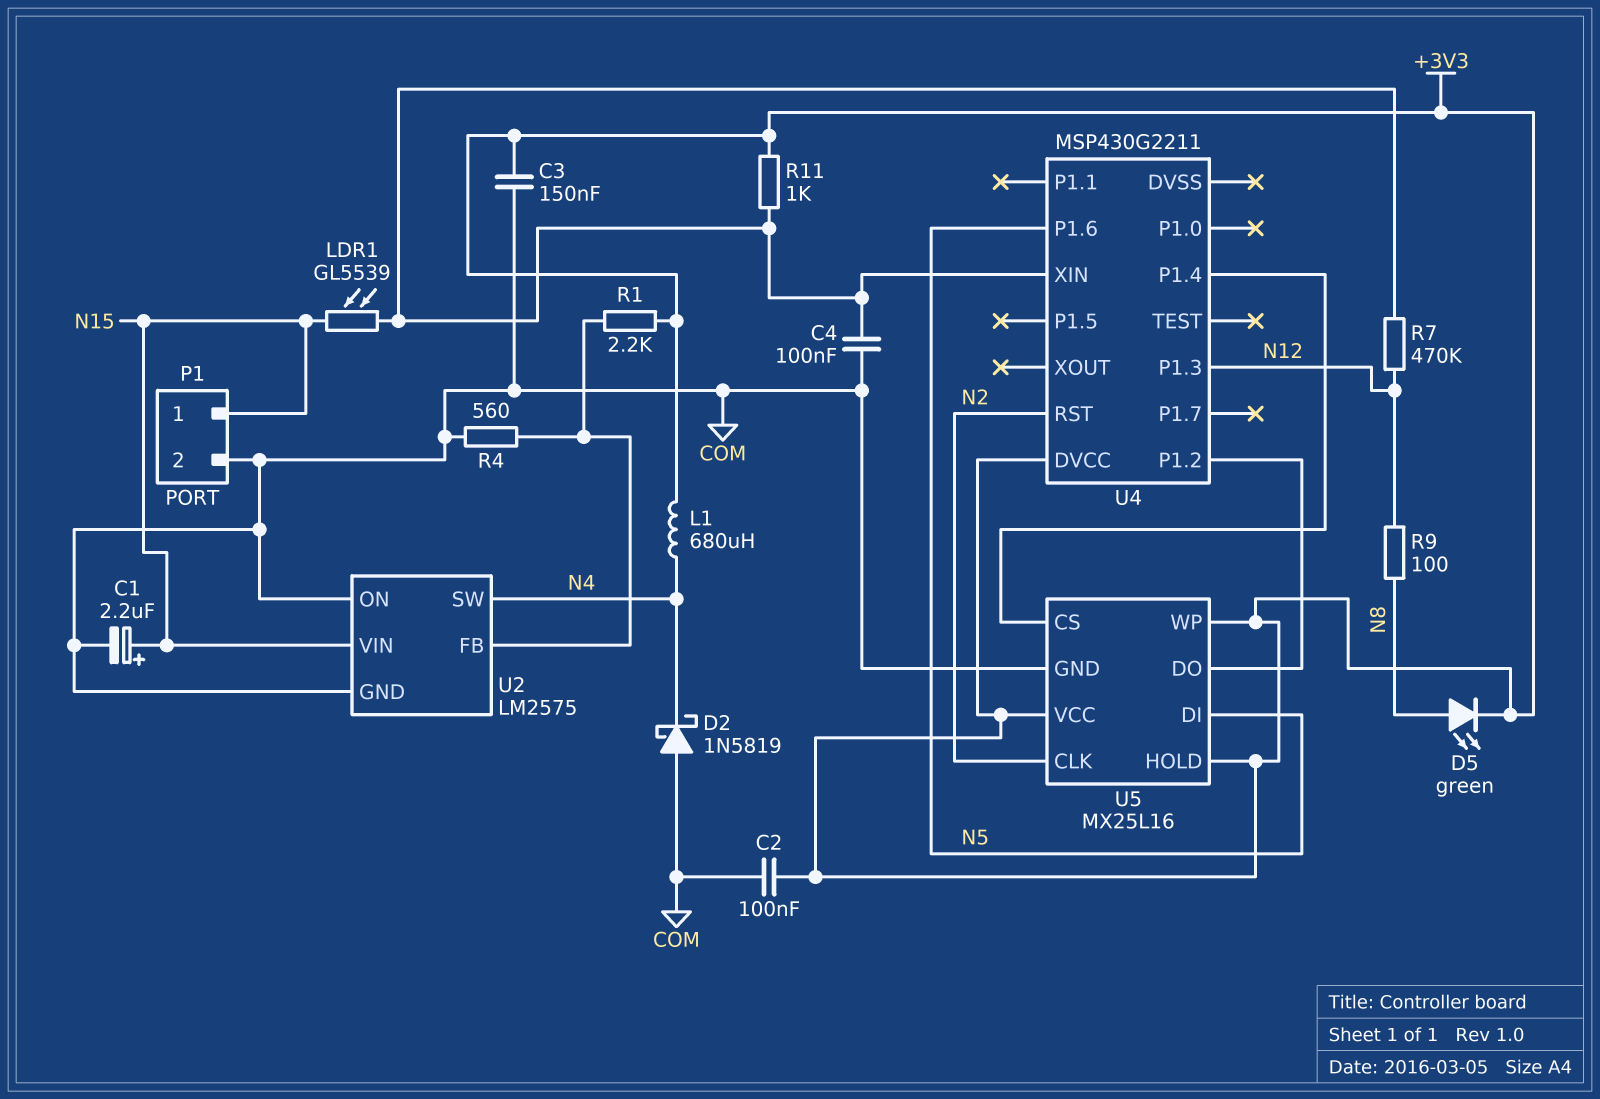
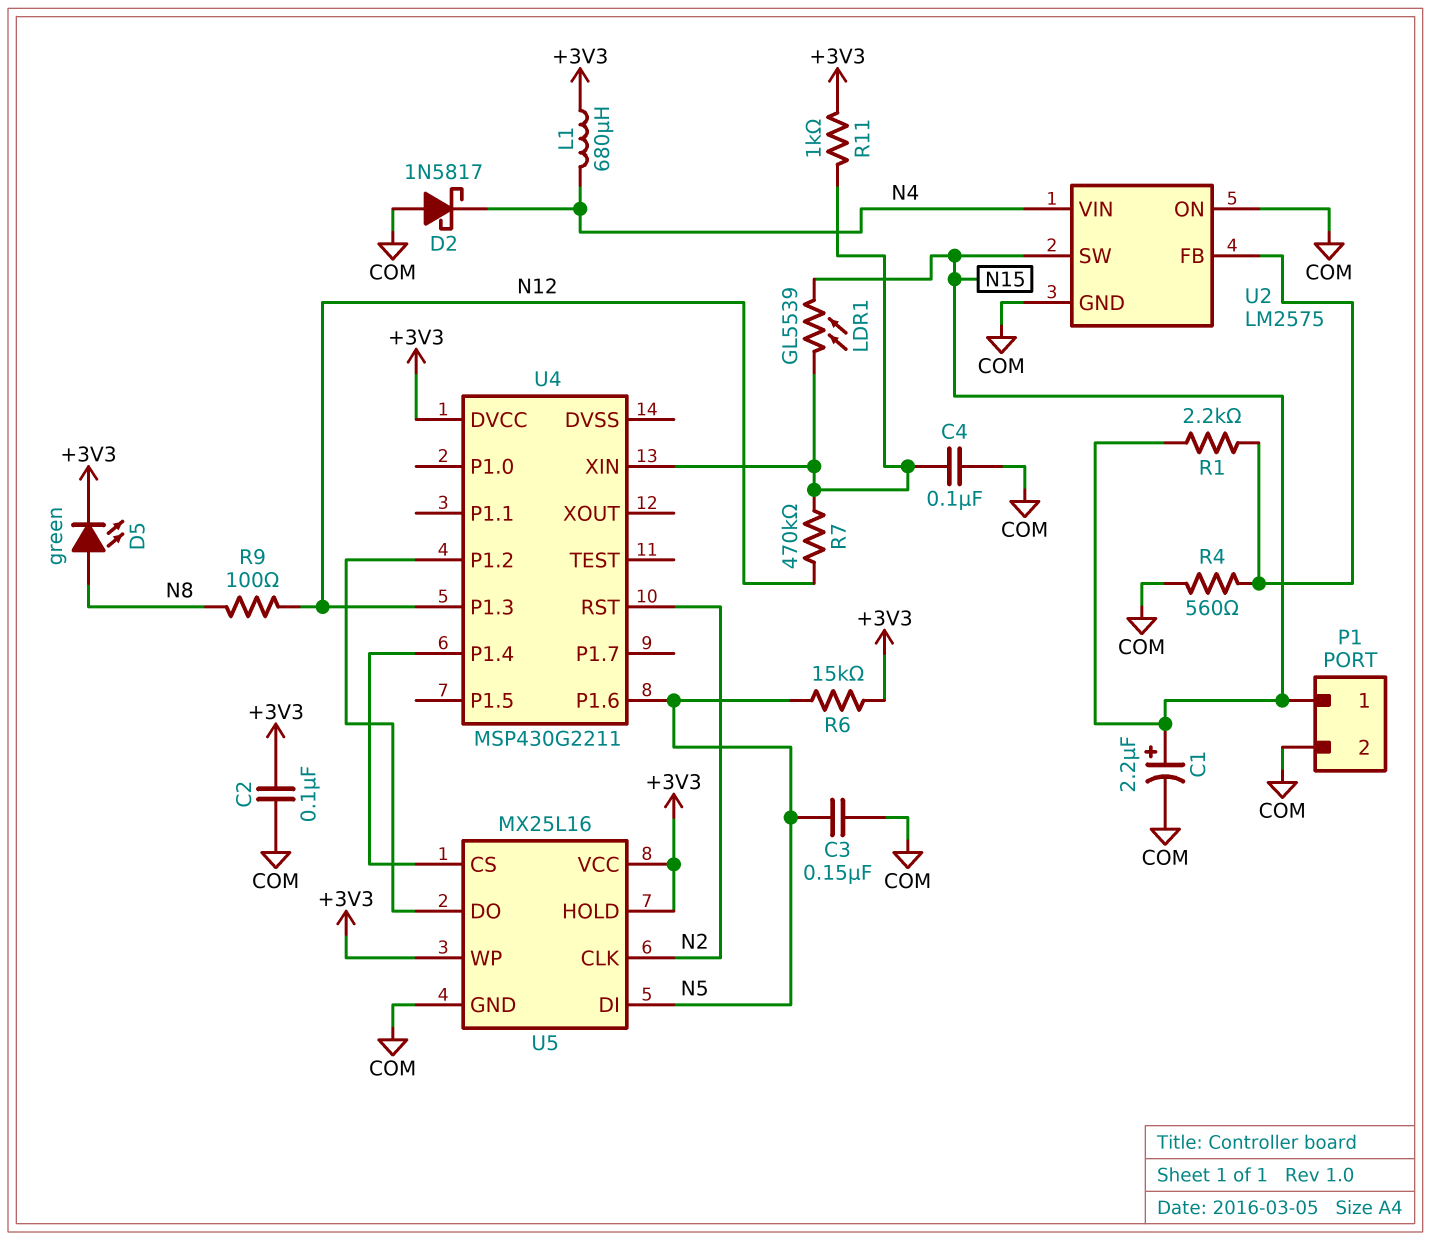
C3: 150nF (+3V3, COM) -> 150nF (COM, N5)
D2: schottky 1N5819 (A COM, K N4) -> schottky 1N5817 (A COM, K N4)
R1: 2.2k (+3V3, U2/FB) -> 2.2k (N15, U2/FB)
R6: none -> 15k (+3V3, N5)
U2 pin SW: N4 -> N15
U2 pin VIN: N15 -> N4

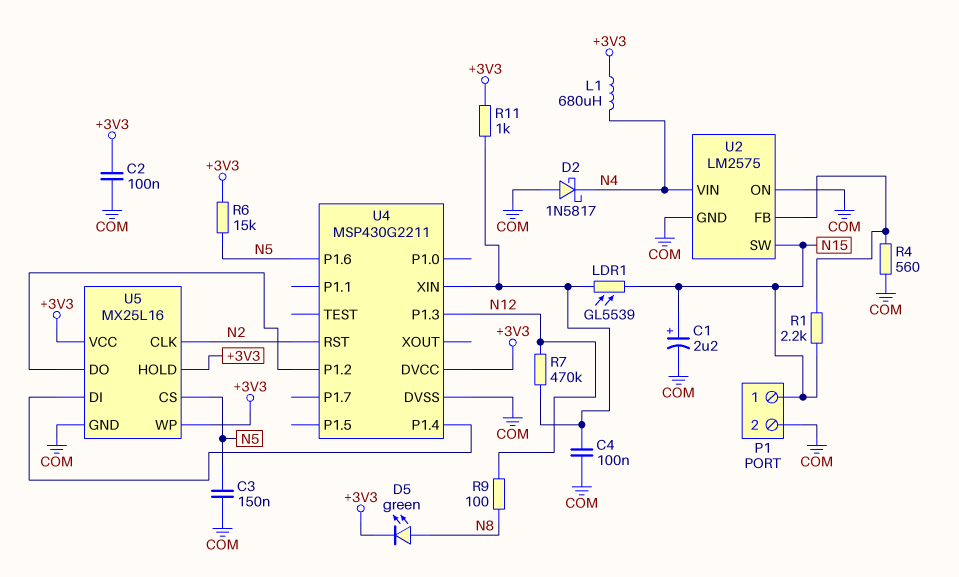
U4 pin DVSS: none -> COM
U5 pin CS: U4/P1.4 -> N5
U5 pin DI: N5 -> U4/P1.4

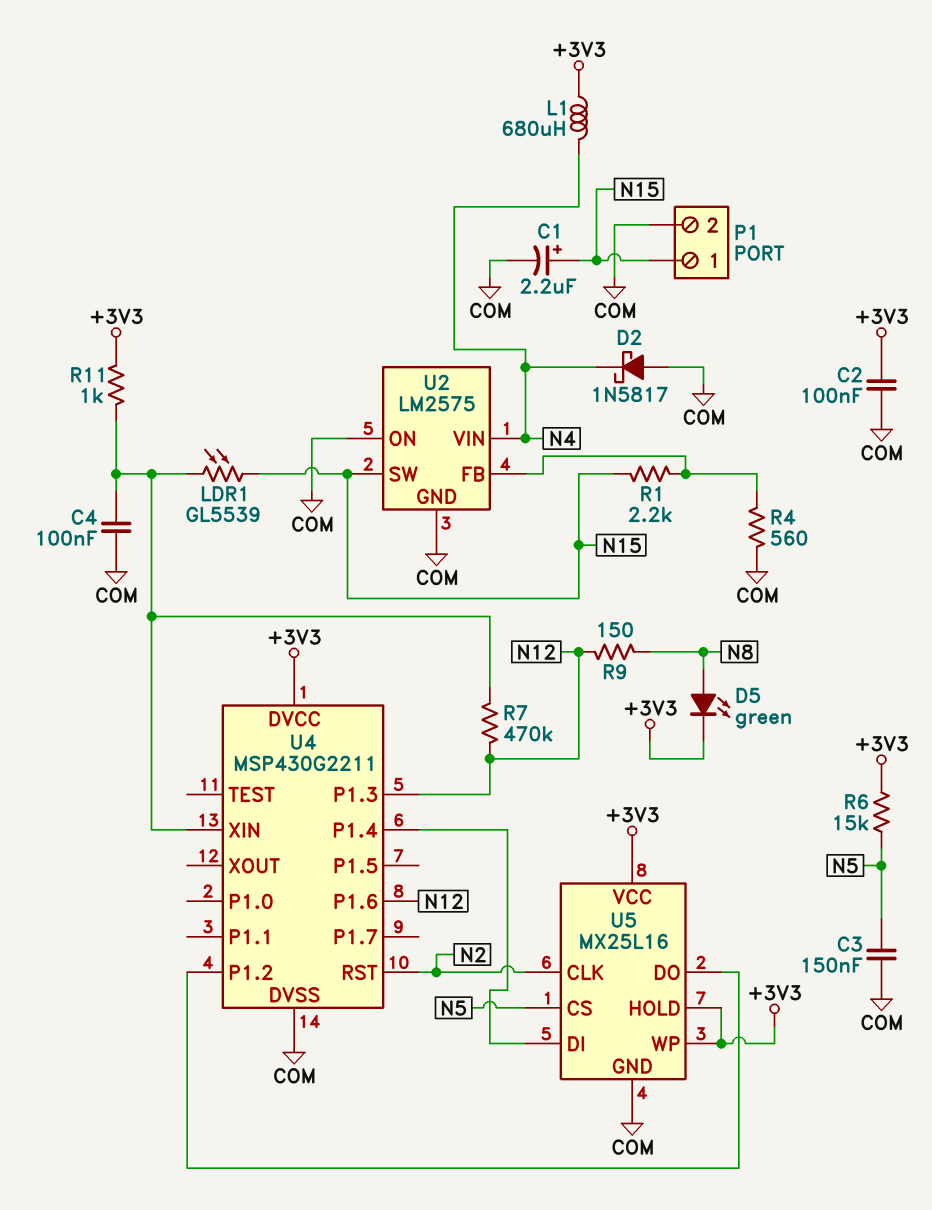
R9: 100 (N8, N12) -> 150 (N8, N12)
U4 pin P1.6: N5 -> N12

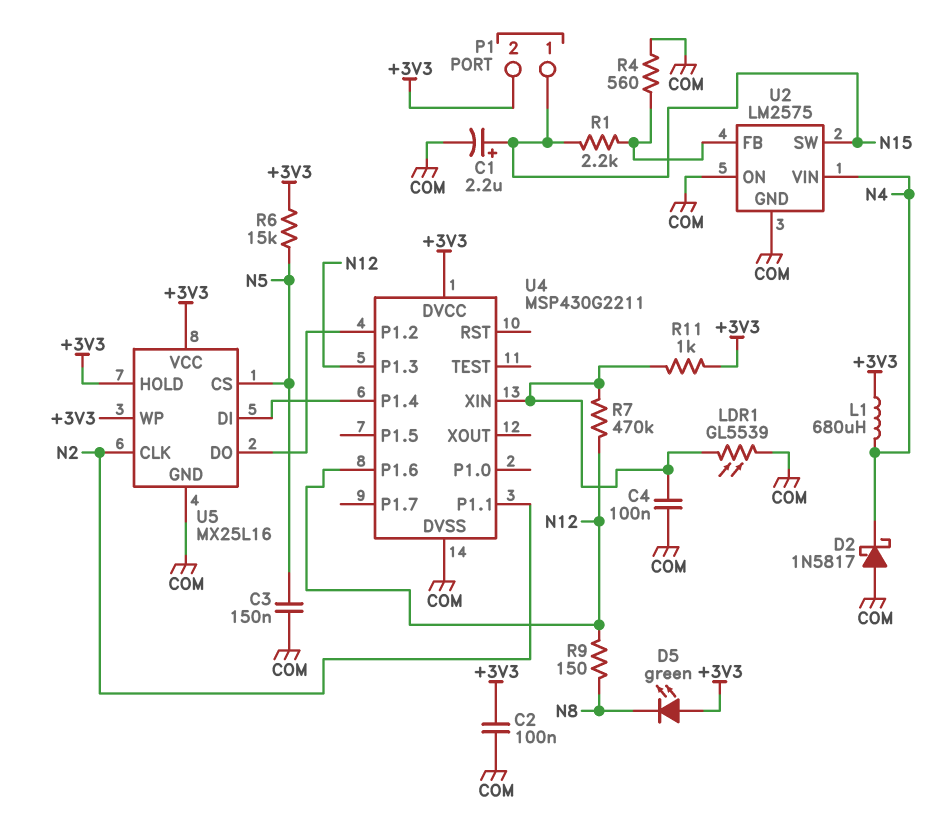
D5: LED green (A N8, K +3V3) -> LED green (A +3V3, K N8)
LDR1: GL5539 (N15, U4/XIN) -> GL5539 (COM, U4/XIN)
P1 pin 2: COM -> +3V3
U4 pin P1.1: none -> N2
U4 pin RST: N2 -> none

